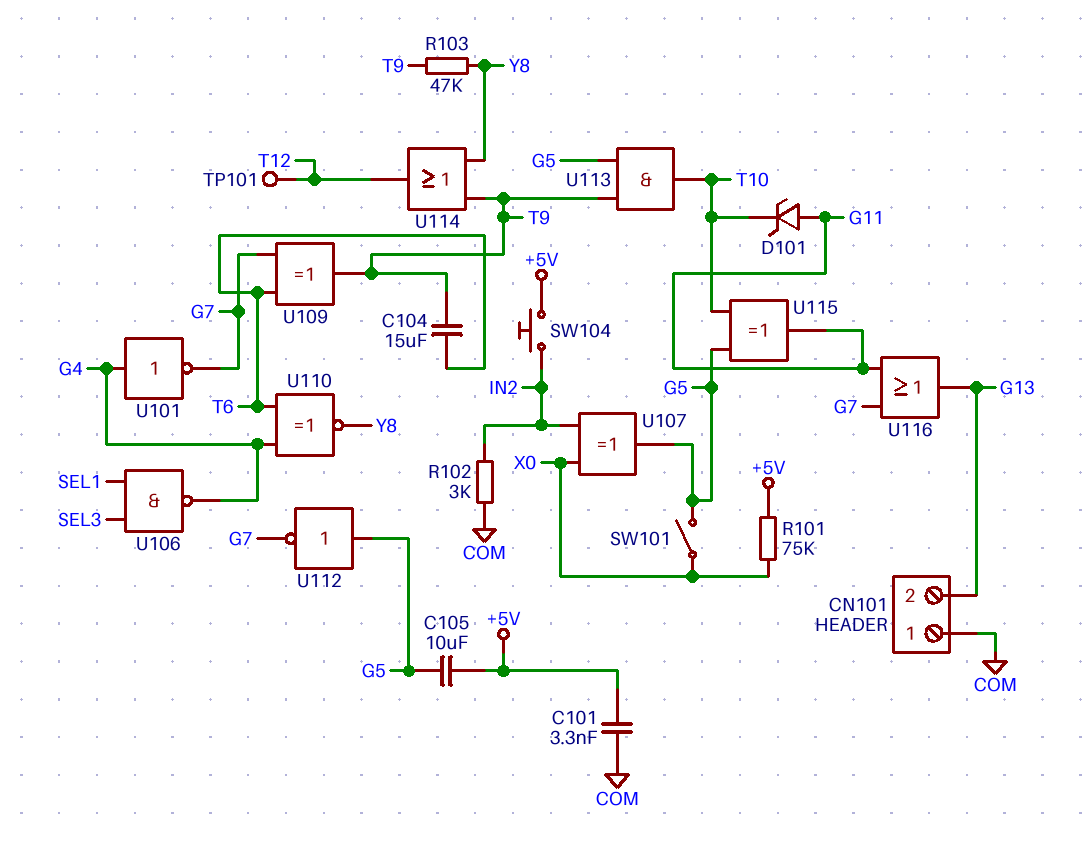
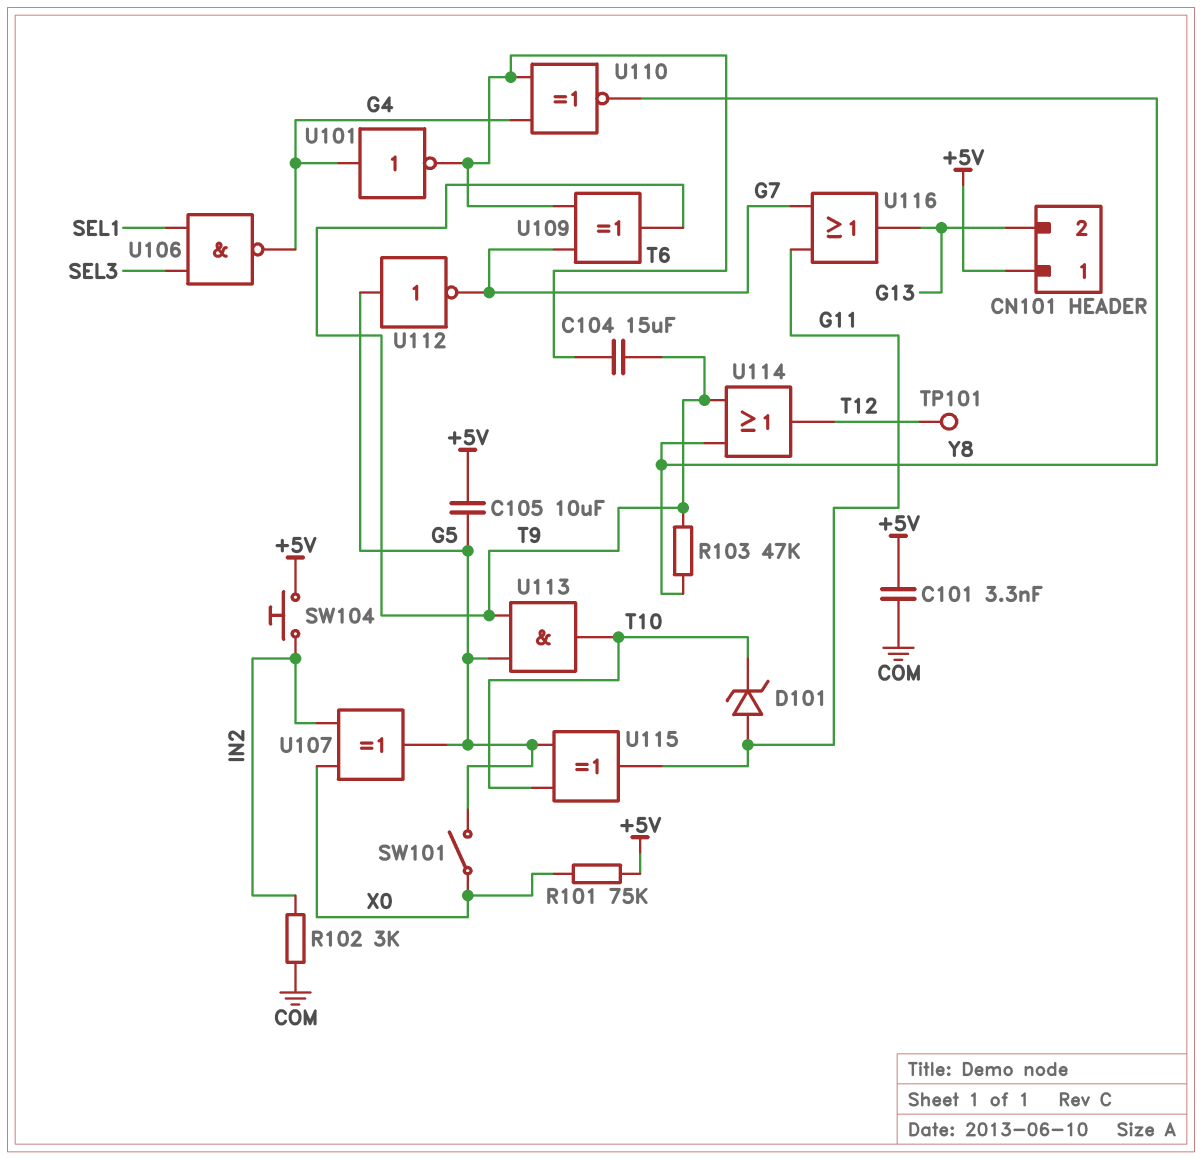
CN101 pin 1: COM -> +5V
U101: NOT (in G4, out G7) -> NOT (in G4, out T6)

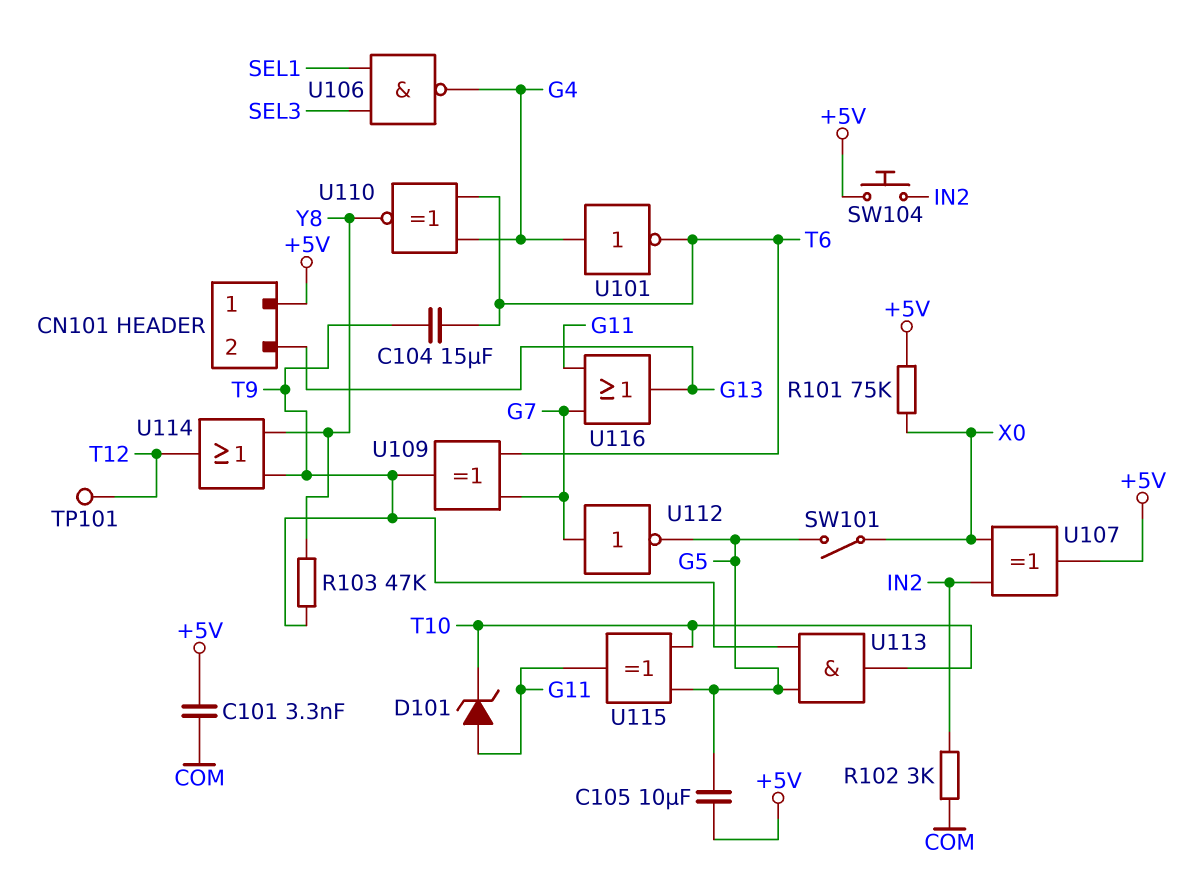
U107: XOR (in IN2, in X0, out G5) -> XOR (in IN2, in X0, out +5V)
U112: NOT (in G5, out G7) -> NOT (in G7, out G5)

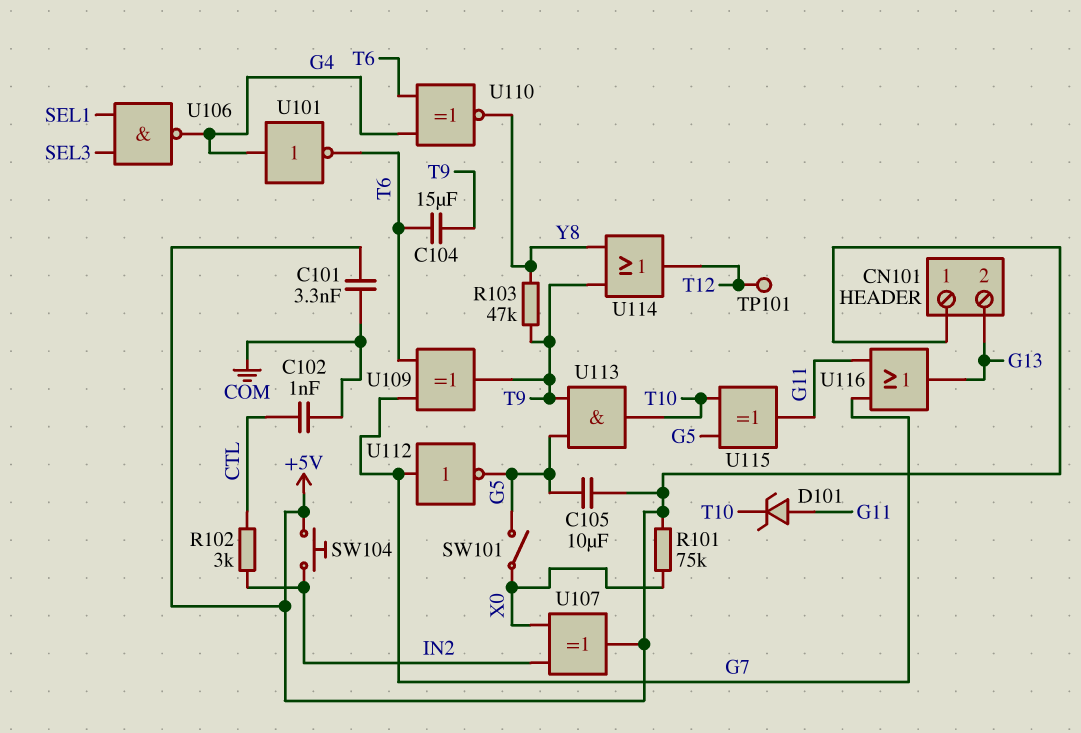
C102: none -> 1nF (COM, CTL)
R102: 3k (COM, IN2) -> 3k (CTL, IN2)

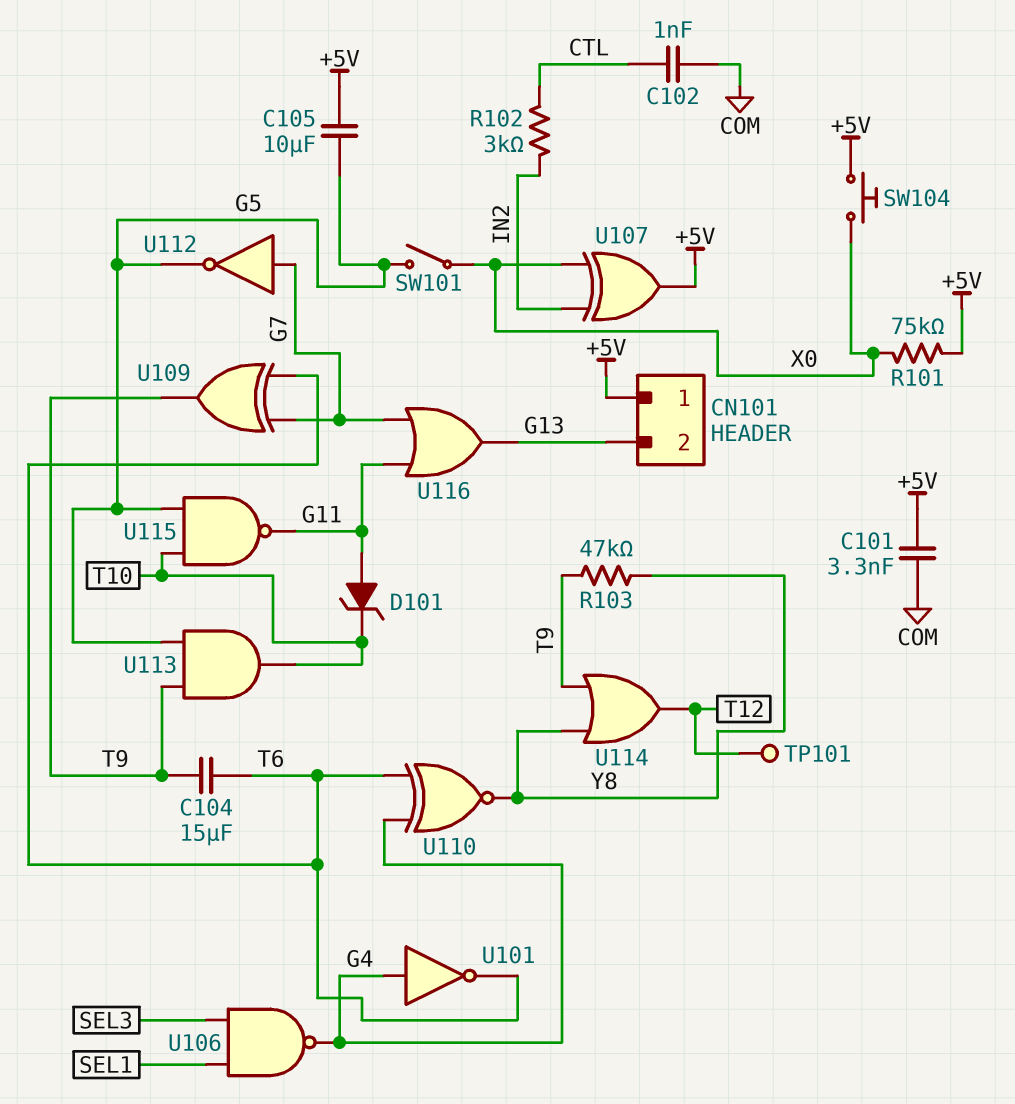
SW104: button (+5V, IN2) -> button (+5V, X0)
U115: XOR (in G5, in T10, out G11) -> NAND (in G5, in T10, out G11)

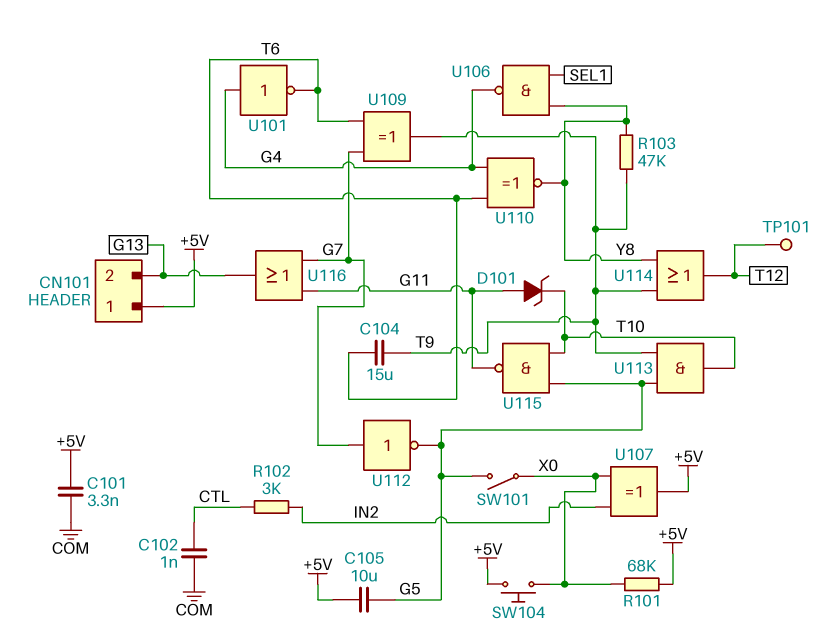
R101: 75k (+5V, X0) -> 68k (+5V, X0)
U106: NAND (in SEL1, in SEL3, out G4) -> NAND (in SEL1, in Y8, out G4)

